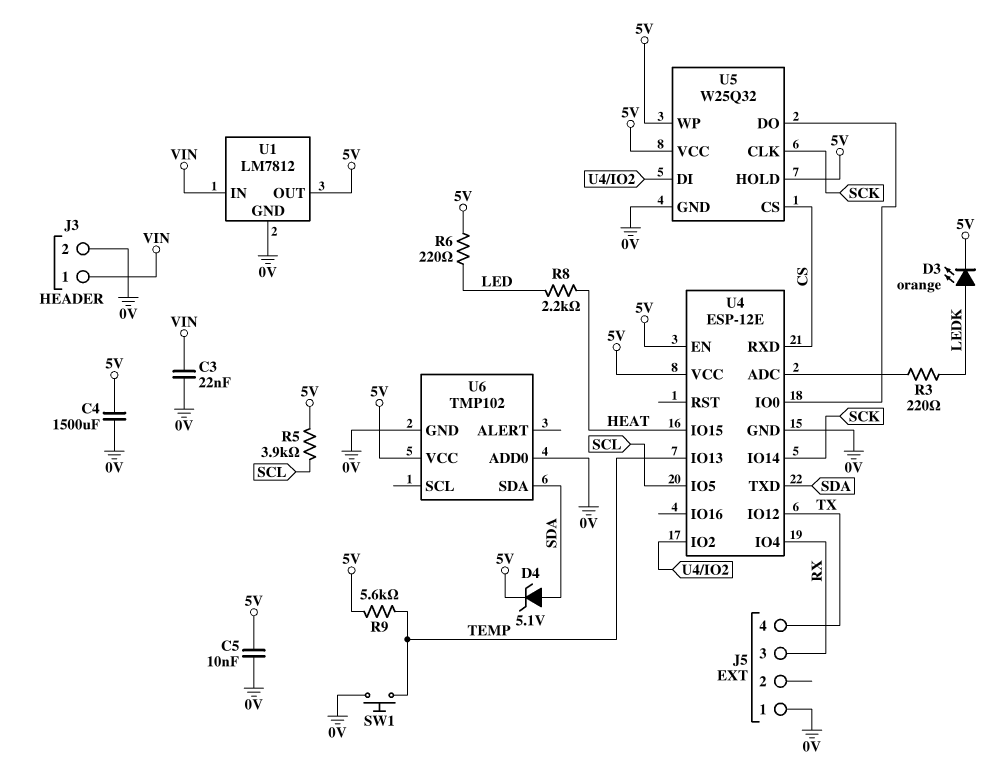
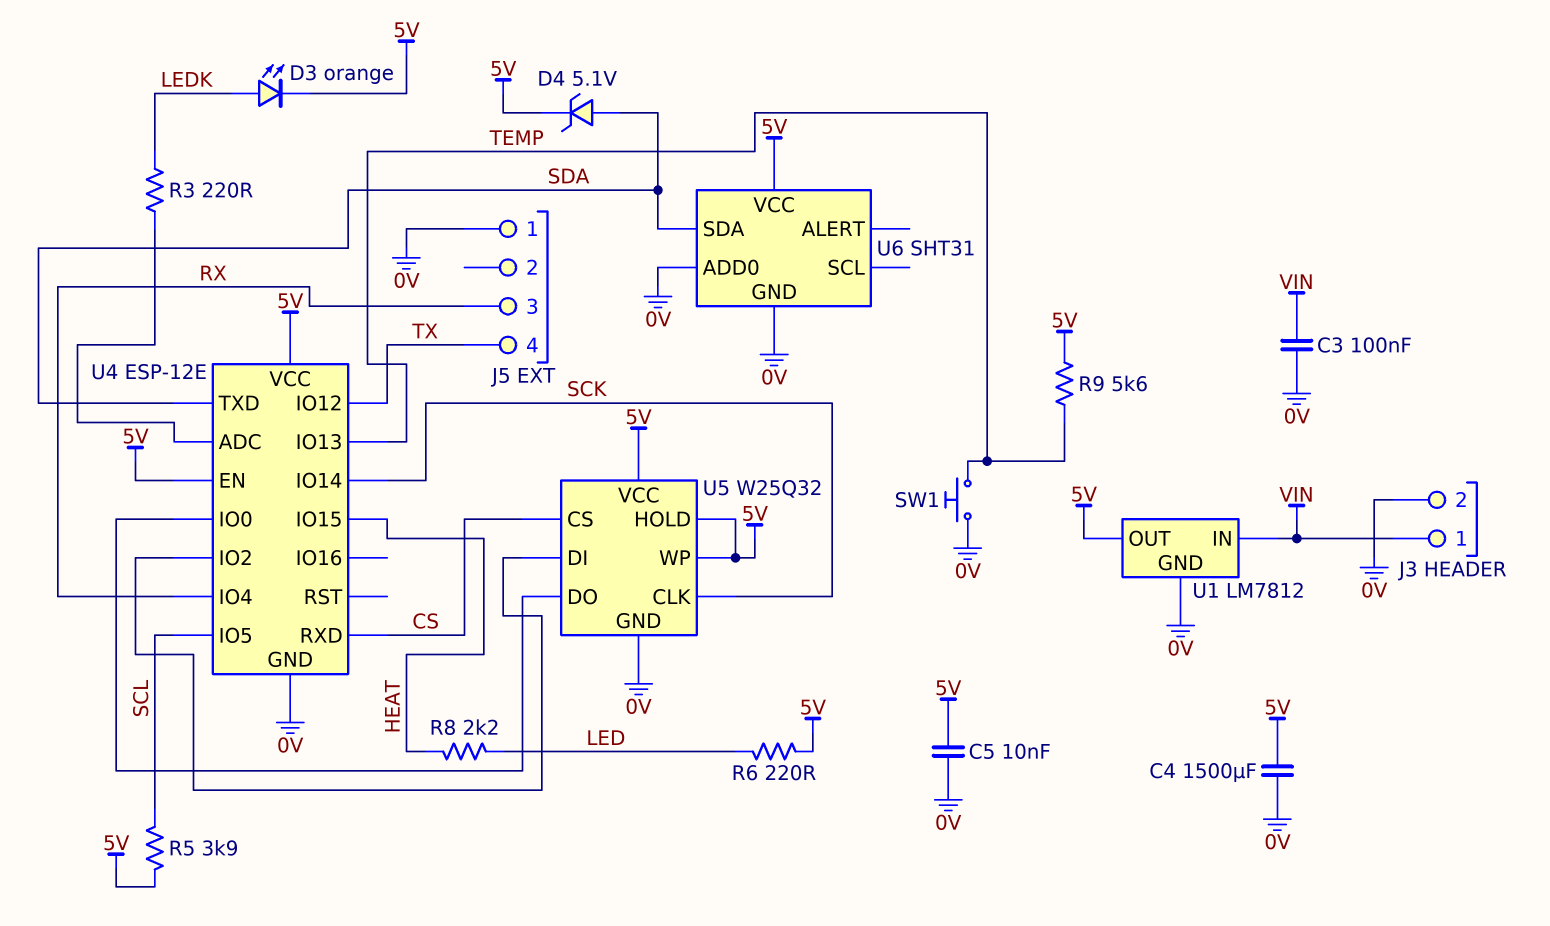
C3: 22nF (0V, VIN) -> 100nF (0V, VIN)
U6: TMP102 -> SHT31

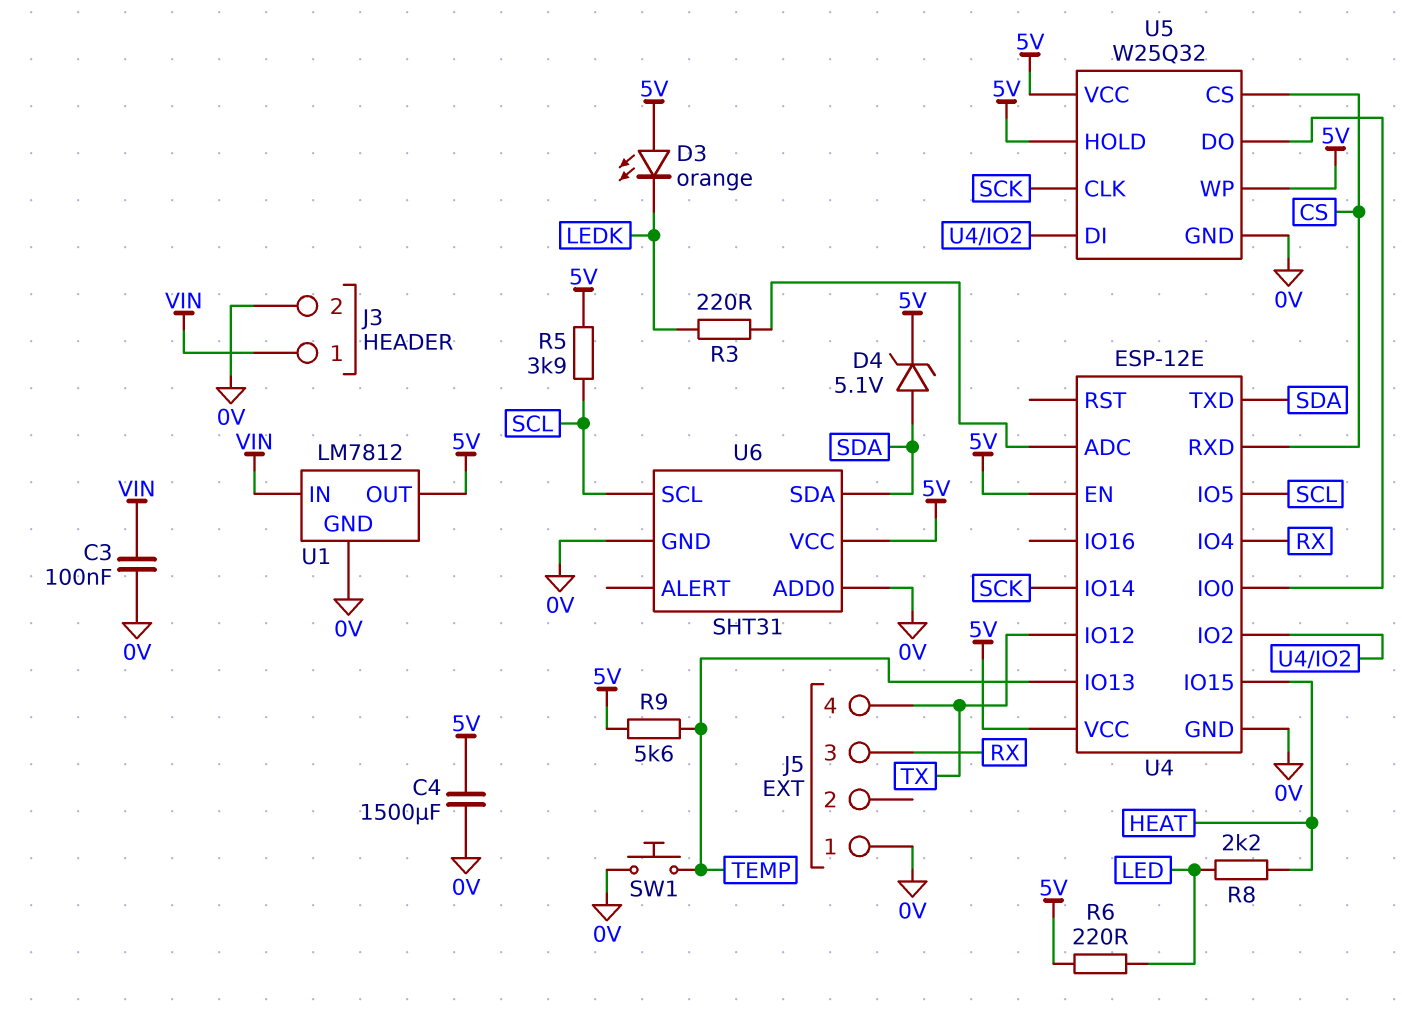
C5: 10nF (0V, 5V) -> none
D3: LED orange (A LEDK, K 5V) -> LED orange (A 5V, K LEDK)
U6 pin SCL: none -> SCL

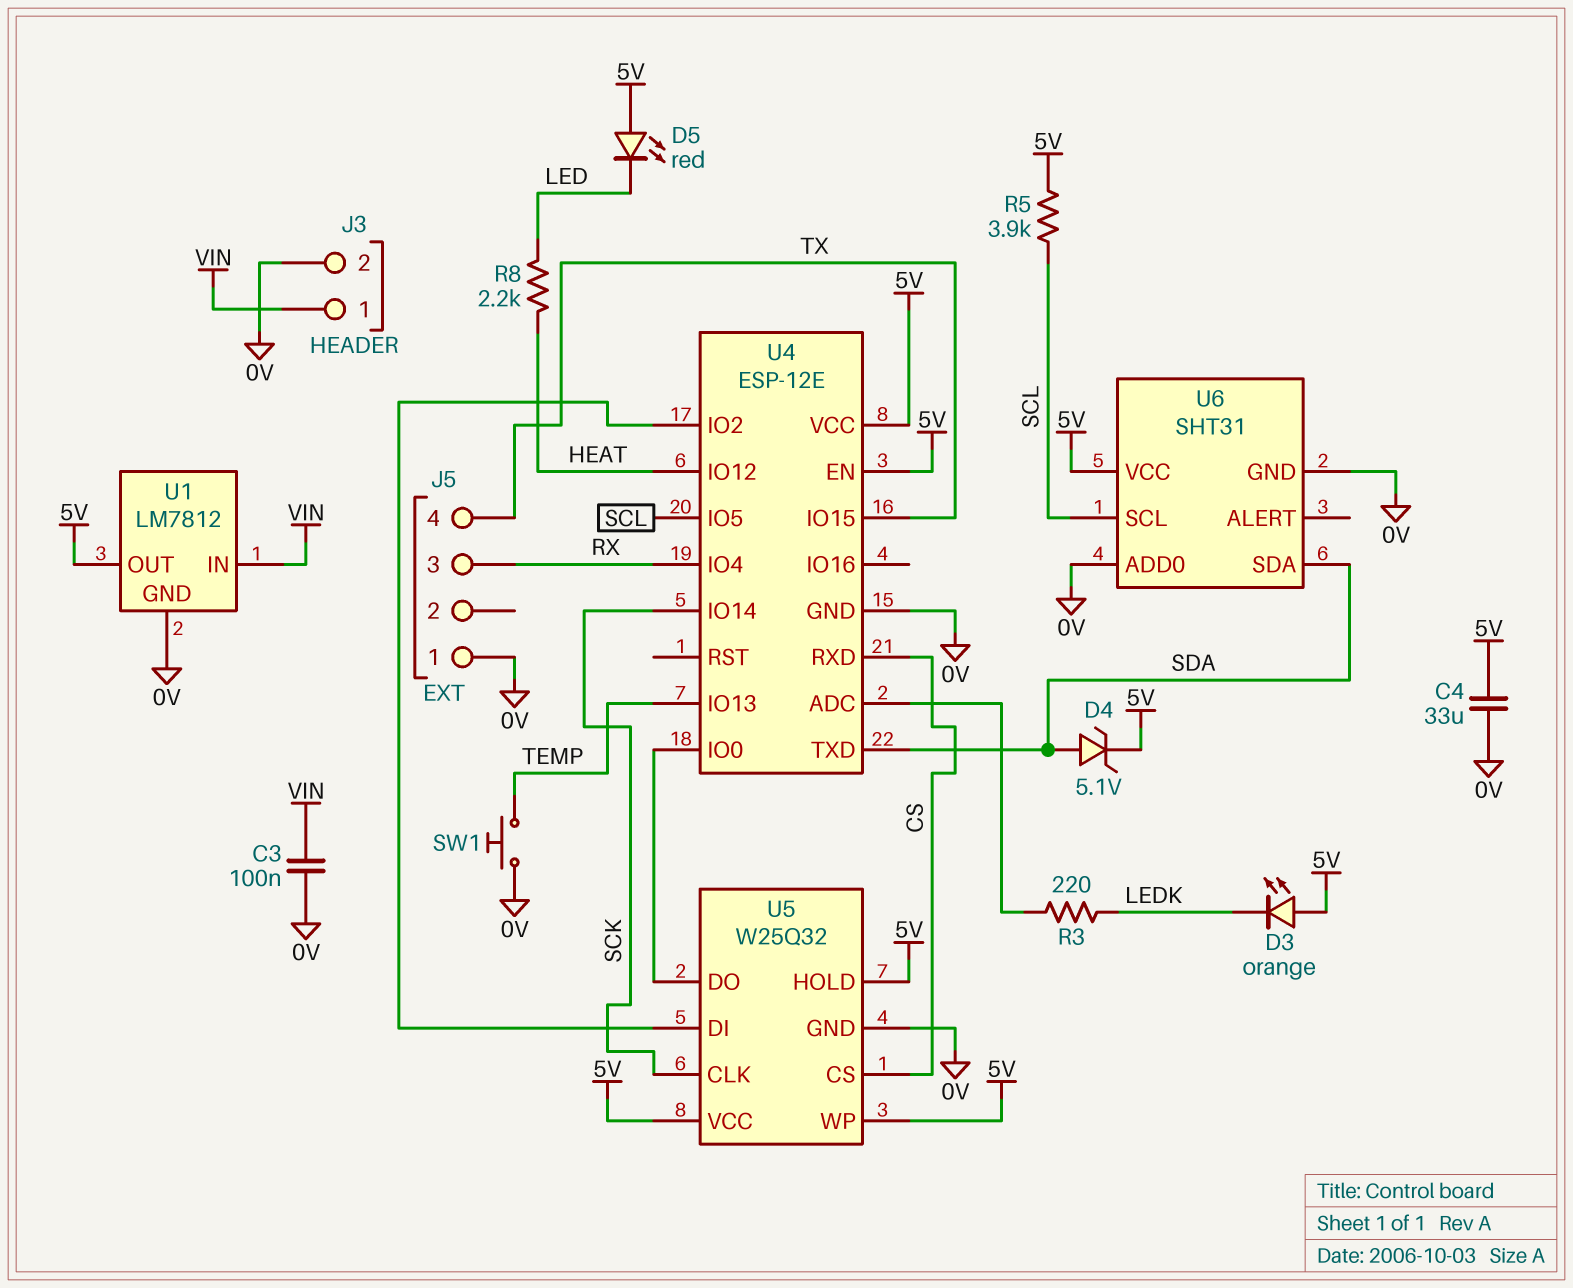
C4: 1500uF (0V, 5V) -> 33uF (0V, 5V)
D5: none -> LED red (A 5V, K LED)
R6: 220 (5V, LED) -> none
R9: 5.6k (5V, TEMP) -> none
U4 pin IO12: TX -> HEAT
U4 pin IO15: HEAT -> TX

